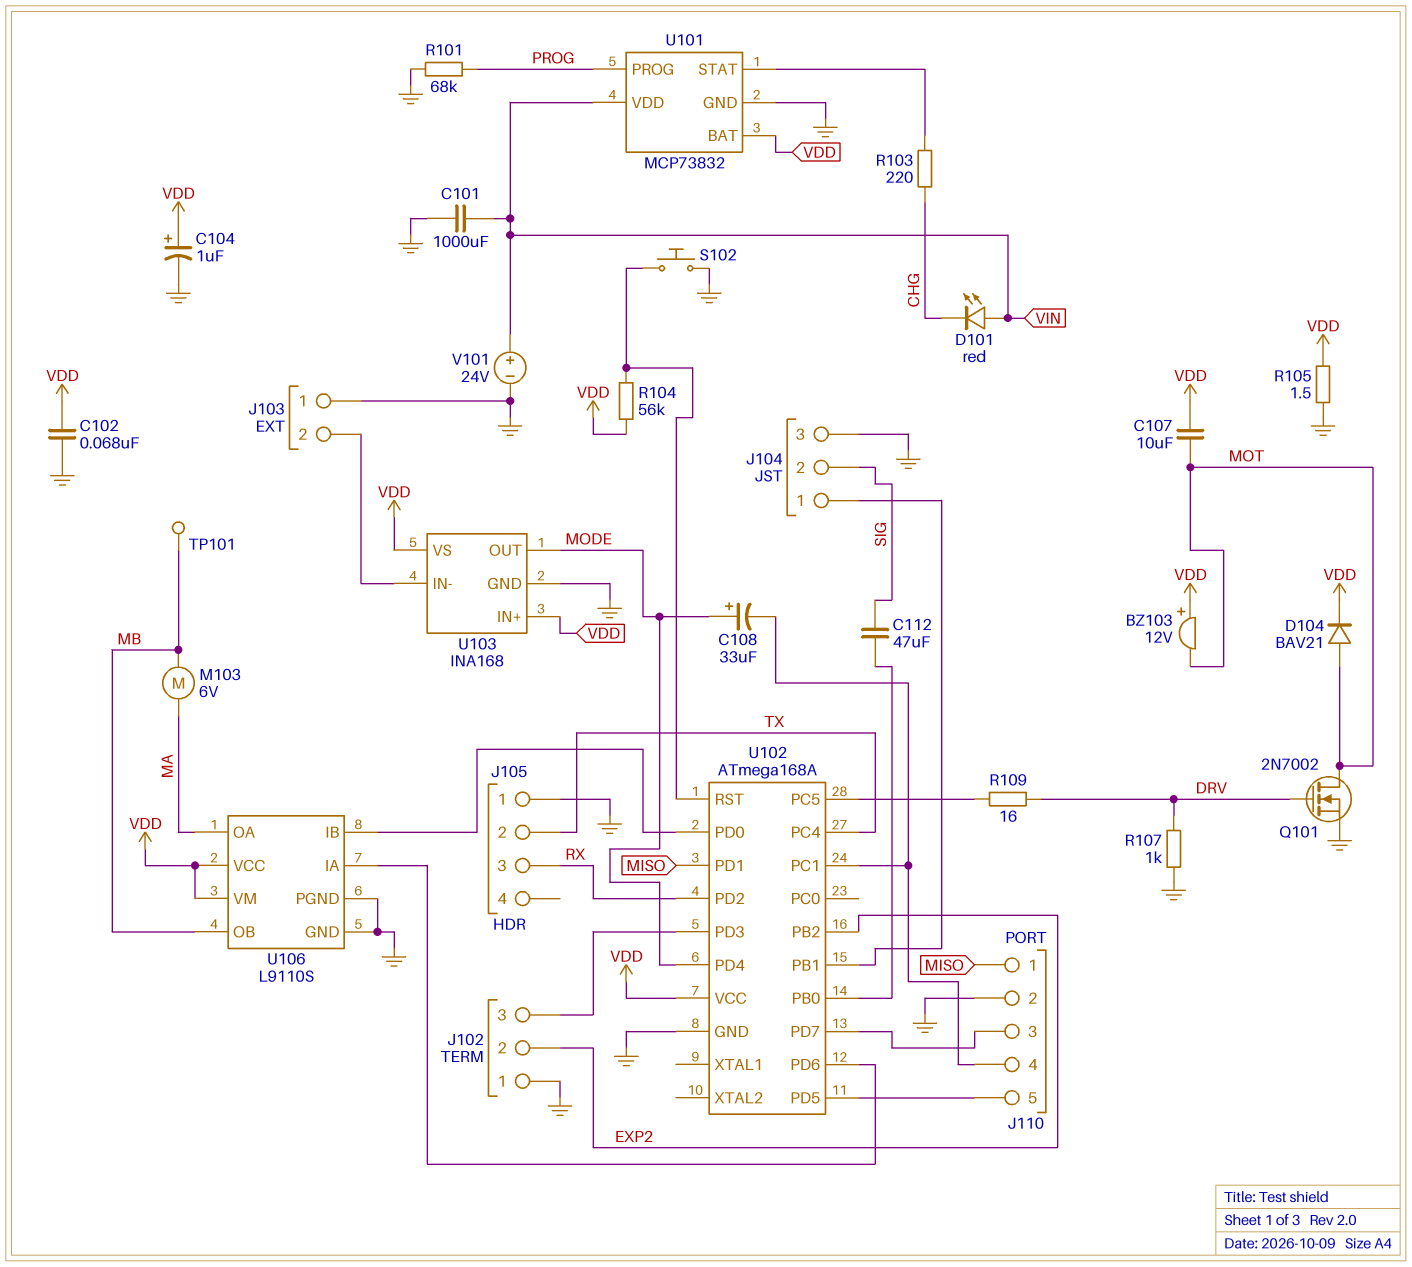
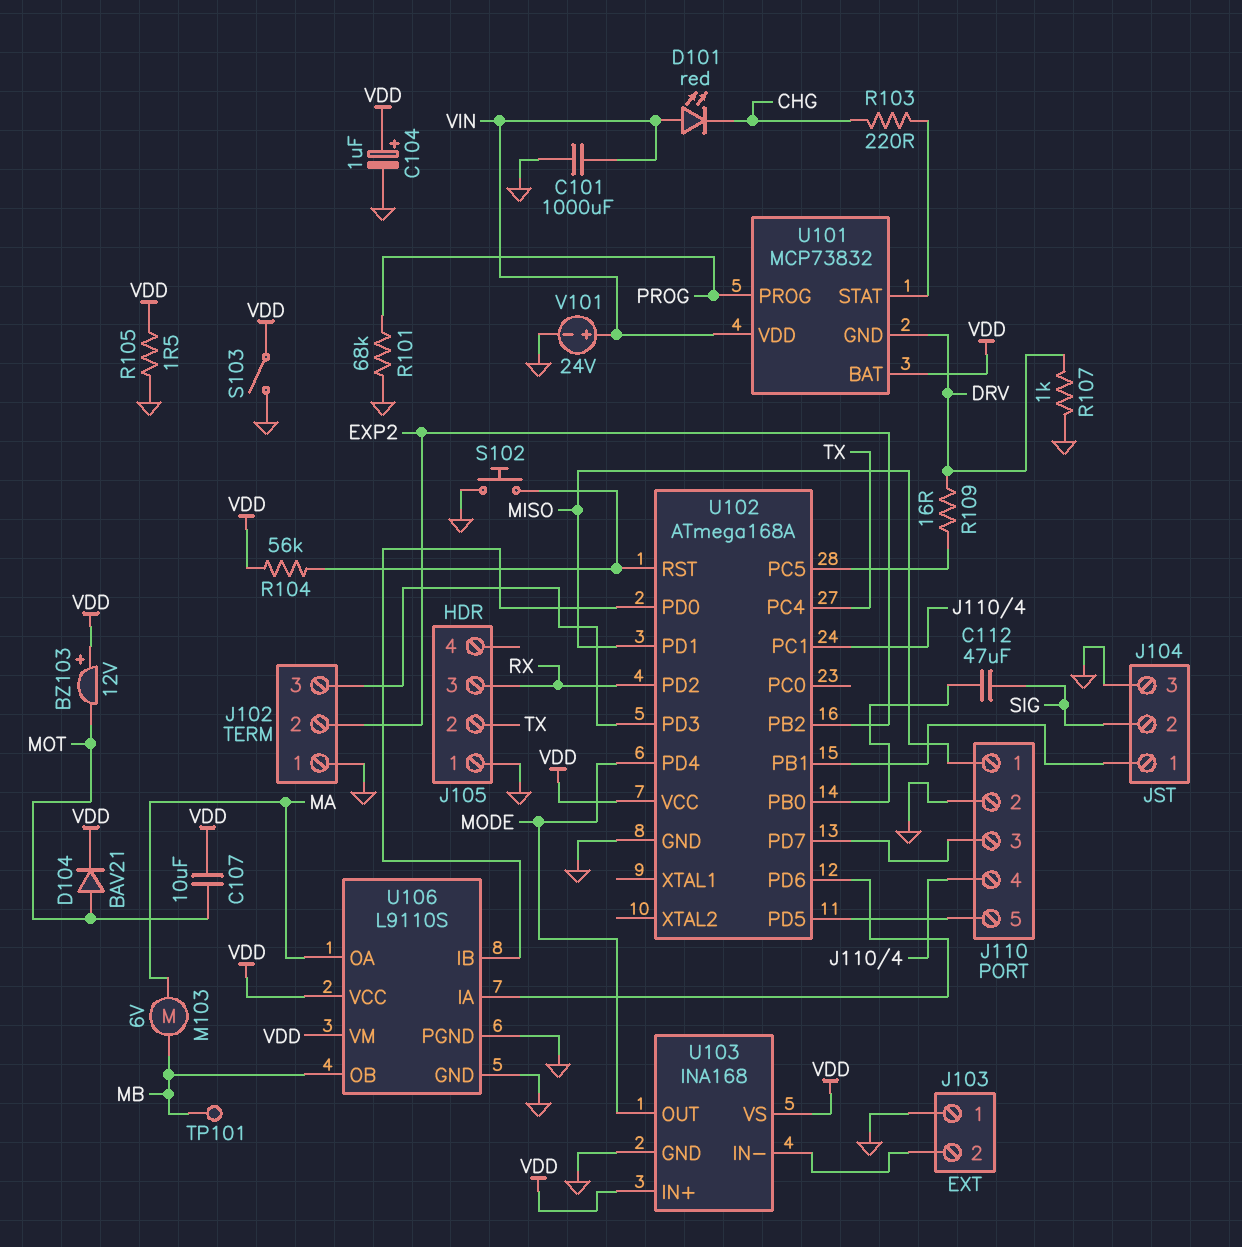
C102: 68nF (GND, VDD) -> none
C108: 33uF (plus MODE, minus J110/4) -> none
Q101: NMOS 2N7002 (G DRV, D MOT, S GND) -> none
S103: none -> switch (GND, VDD)
U101 pin GND: GND -> DRV

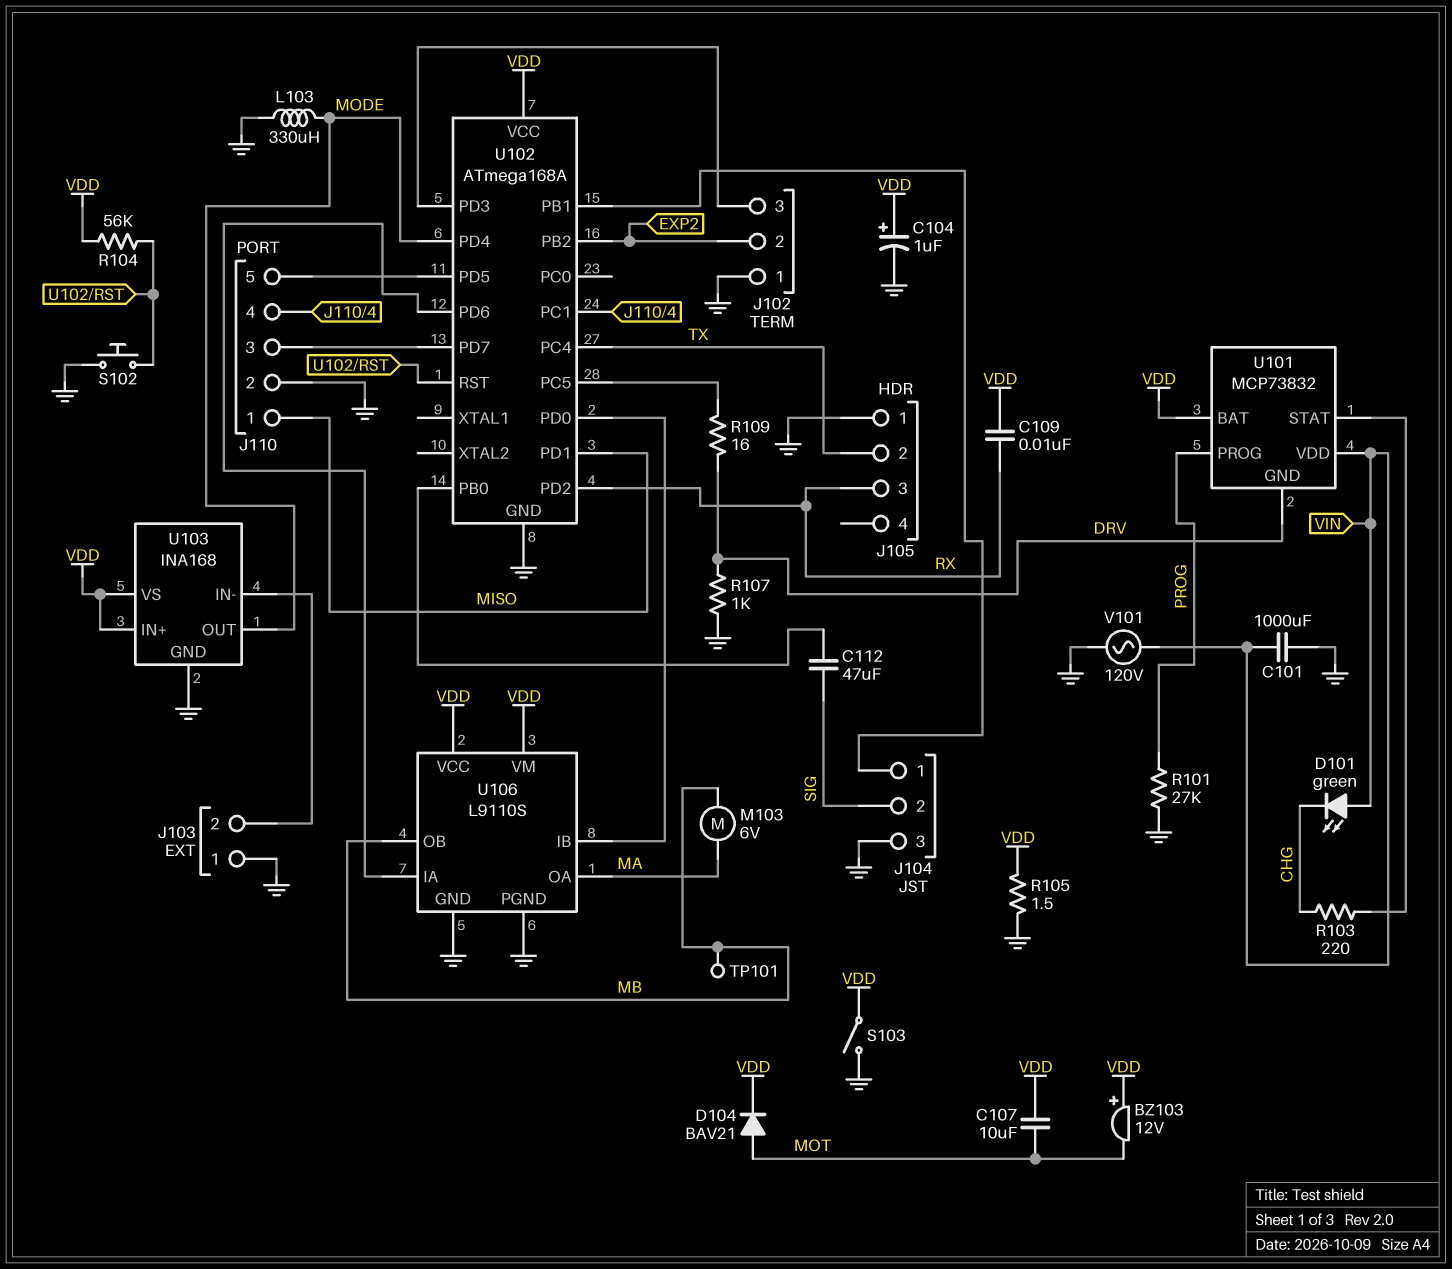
C109: none -> 10nF (RX, VDD)
D101: LED red (A VIN, K CHG) -> LED green (A VIN, K CHG)
L103: none -> 330uH (GND, MODE)
R101: 68k (GND, PROG) -> 27k (GND, PROG)
V101: 24V (plus VIN, minus GND) -> AC 120V (GND, VIN)

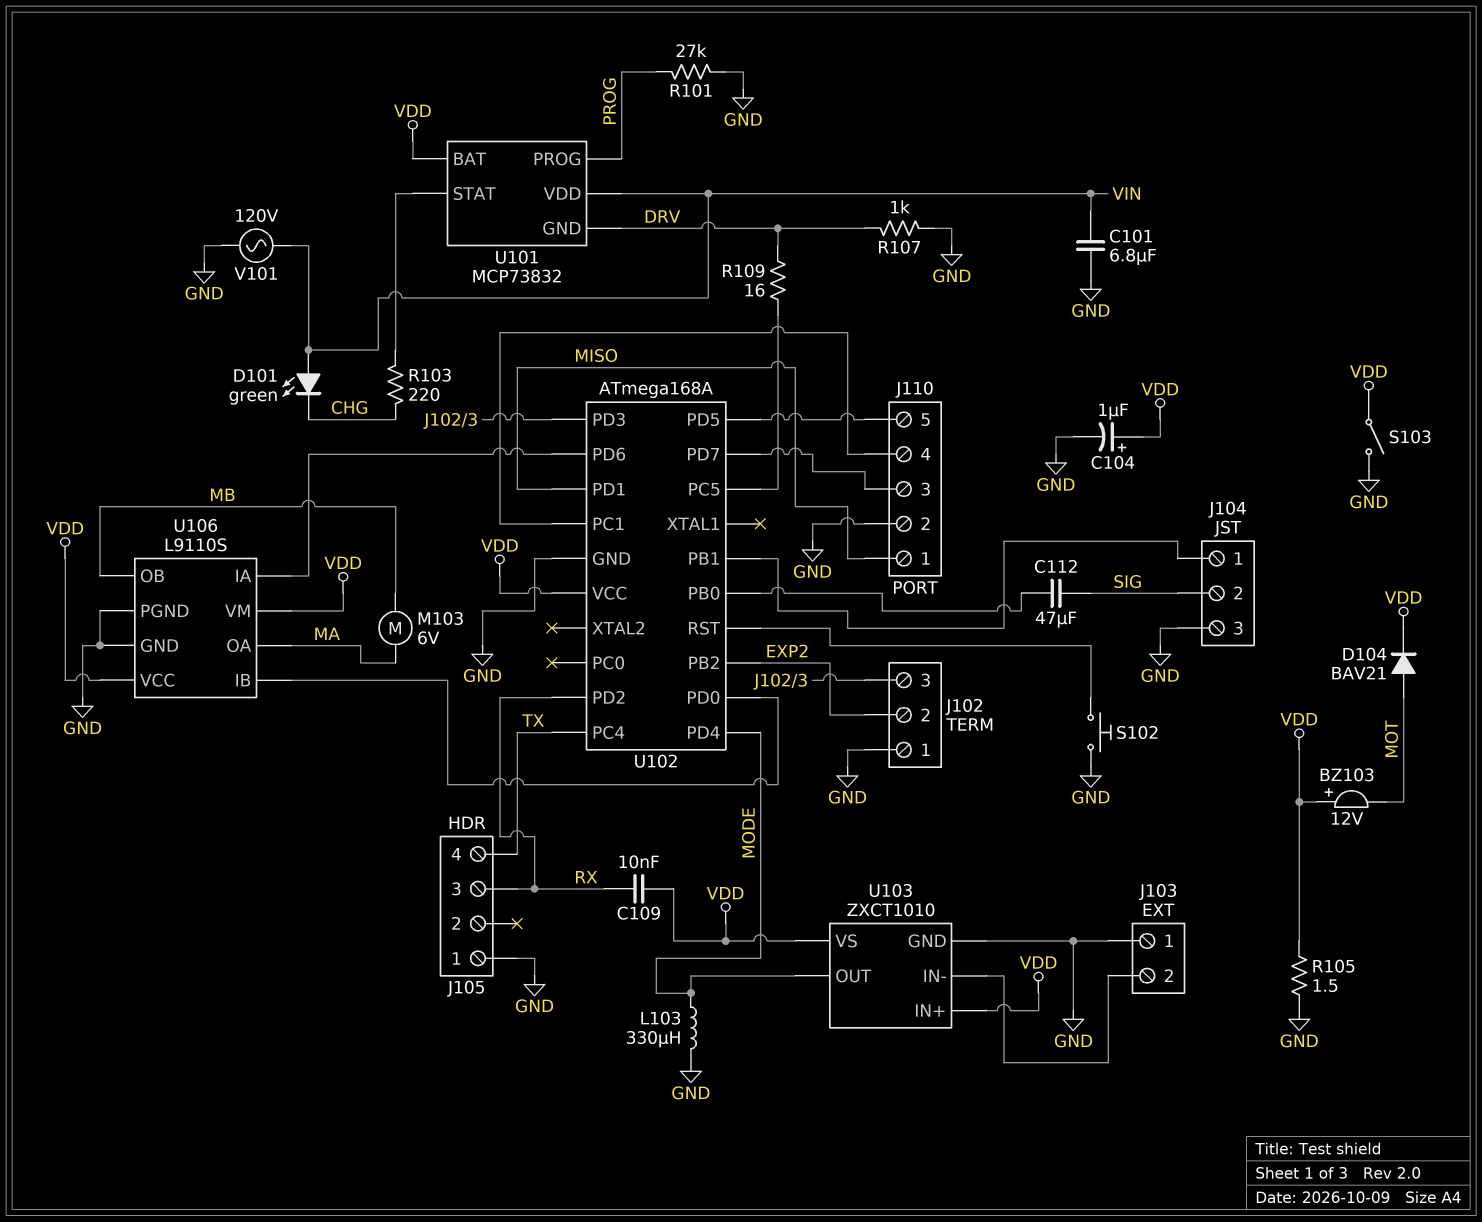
C101: 1000uF (GND, VIN) -> 6.8uF (GND, VIN)
C107: 10uF (MOT, VDD) -> none
J105 pin 2: TX -> none
J105 pin 4: none -> TX
R104: 56k (U102/RST, VDD) -> none
TP101: test point (MB) -> none
U103: INA168 -> ZXCT1010

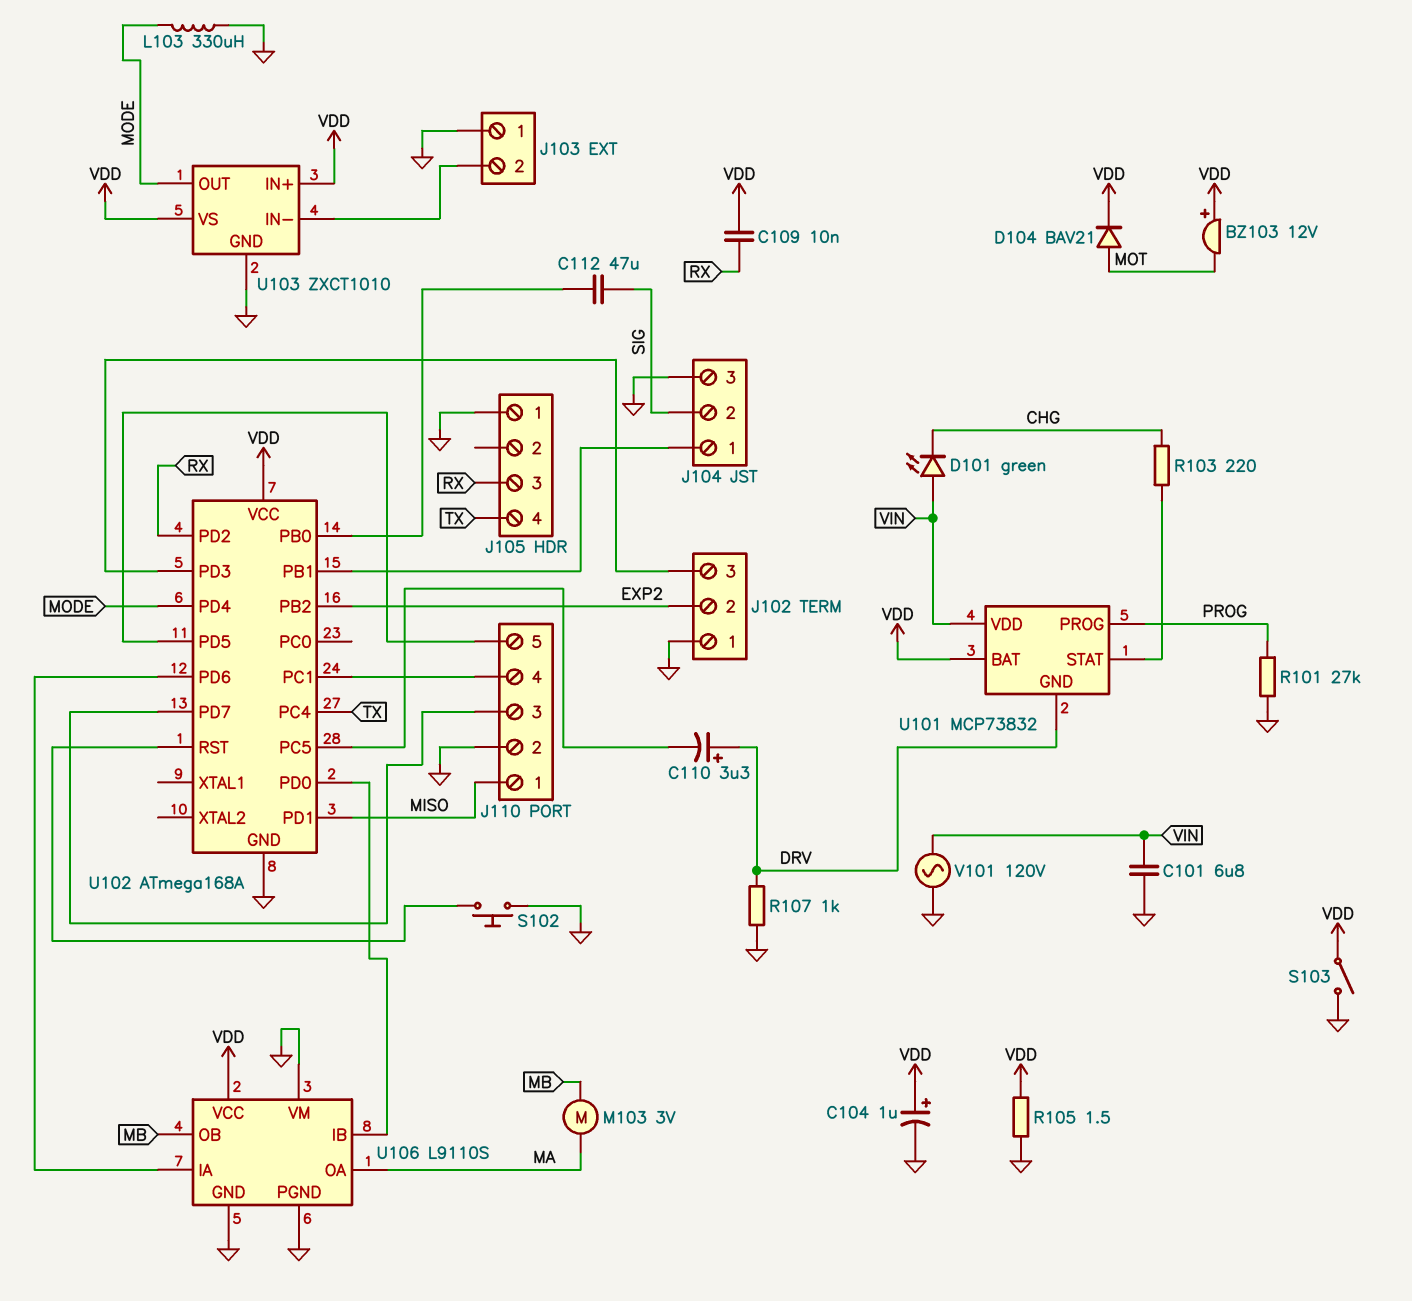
C110: none -> 3.3uF (plus DRV, minus U102/PC5)
M103: motor 6V (MA, MB) -> motor 3V (MA, MB)
R109: 16 (DRV, U102/PC5) -> none
U106 pin VM: VDD -> GND

